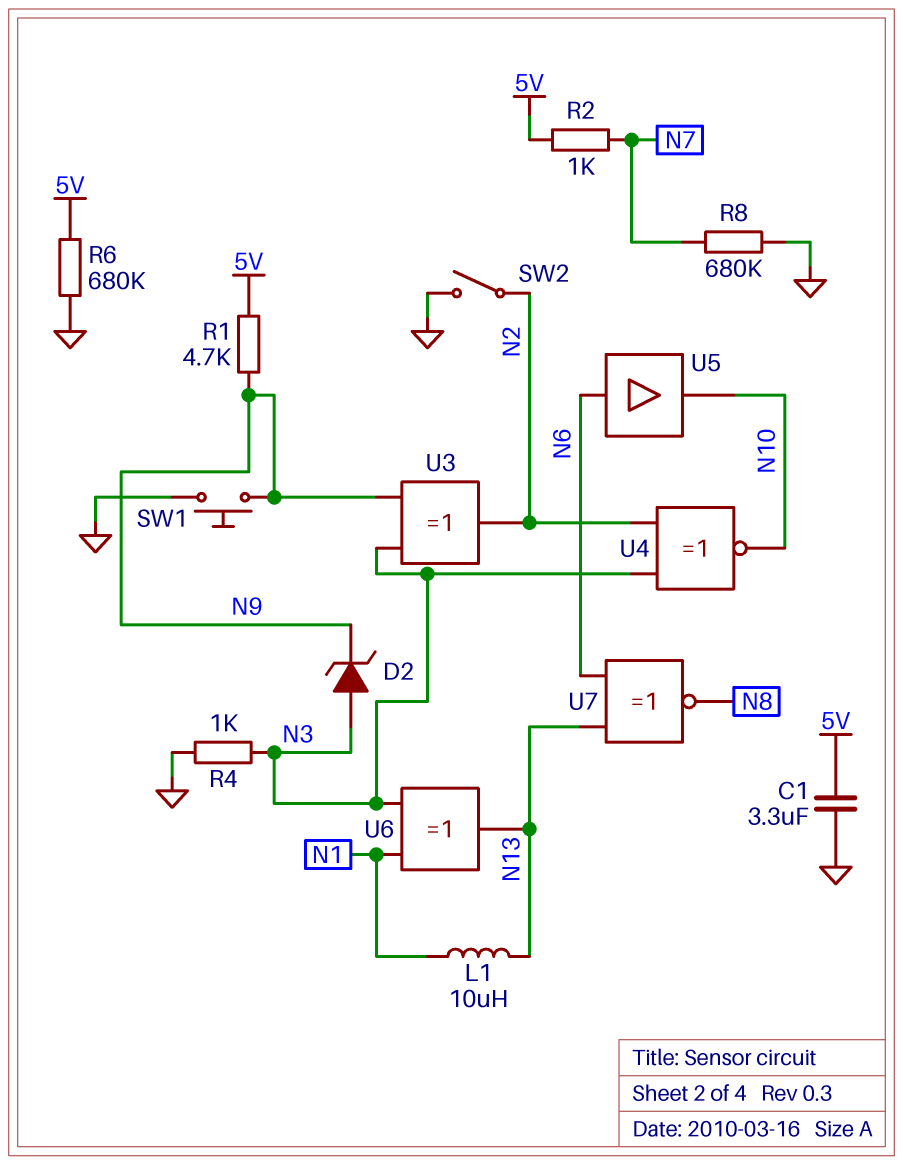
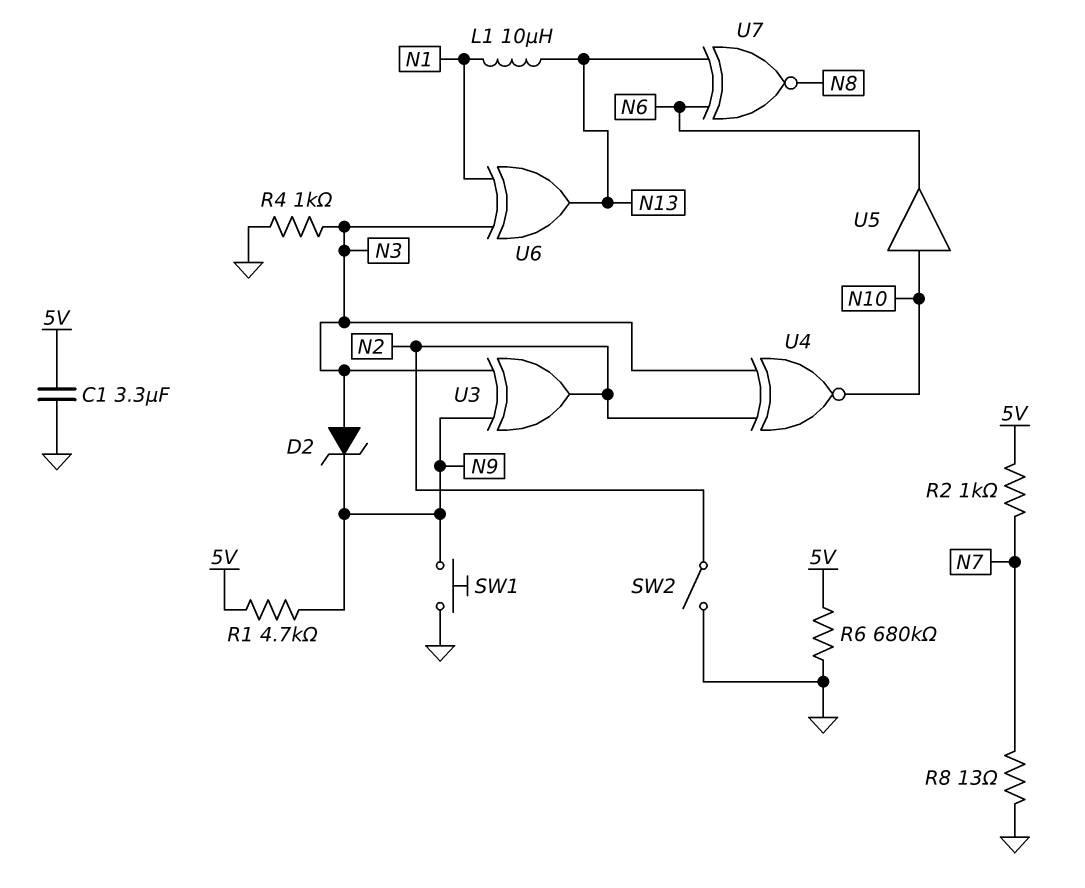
R8: 680k (GND, N7) -> 13 (GND, N7)
U5: buffer (in N6, out N10) -> buffer (in N10, out N6)

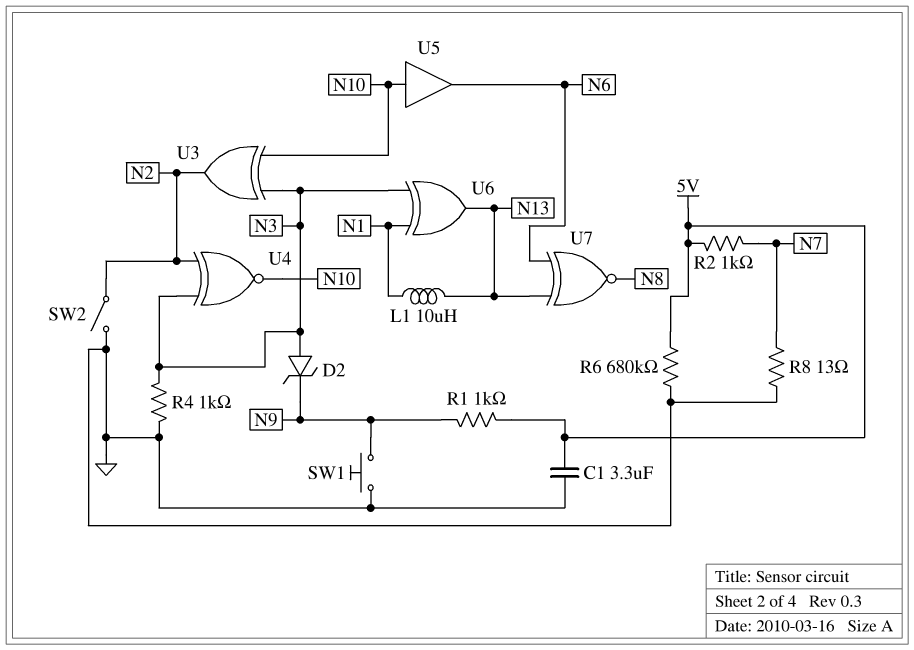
R1: 4.7k (5V, N9) -> 1k (5V, N9)
U3: XOR (in N3, in N9, out N2) -> XOR (in N3, in N10, out N2)

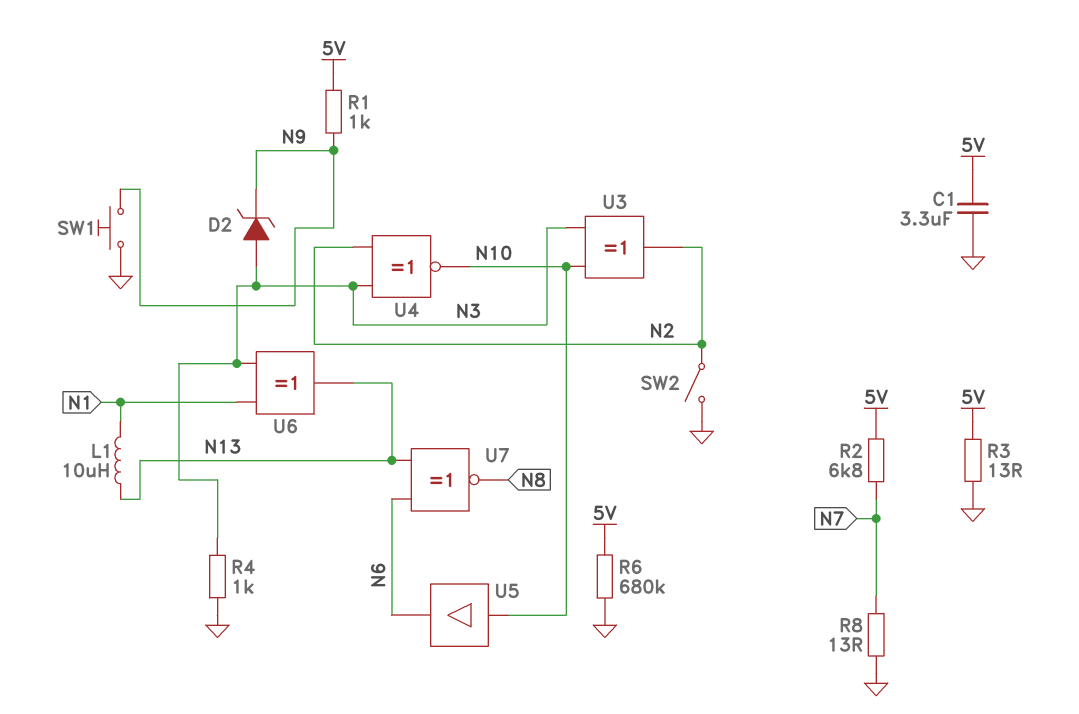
R2: 1k (5V, N7) -> 6.8k (5V, N7)
R3: none -> 13 (5V, GND)

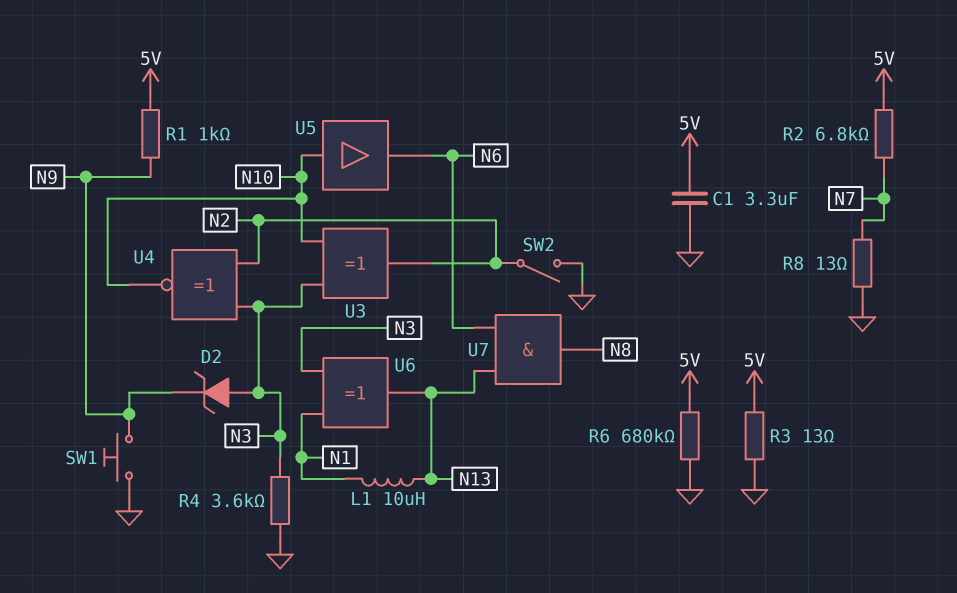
R4: 1k (GND, N3) -> 3.6k (GND, N3)
U7: XNOR (in N6, in N13, out N8) -> AND (in N6, in N13, out N8)

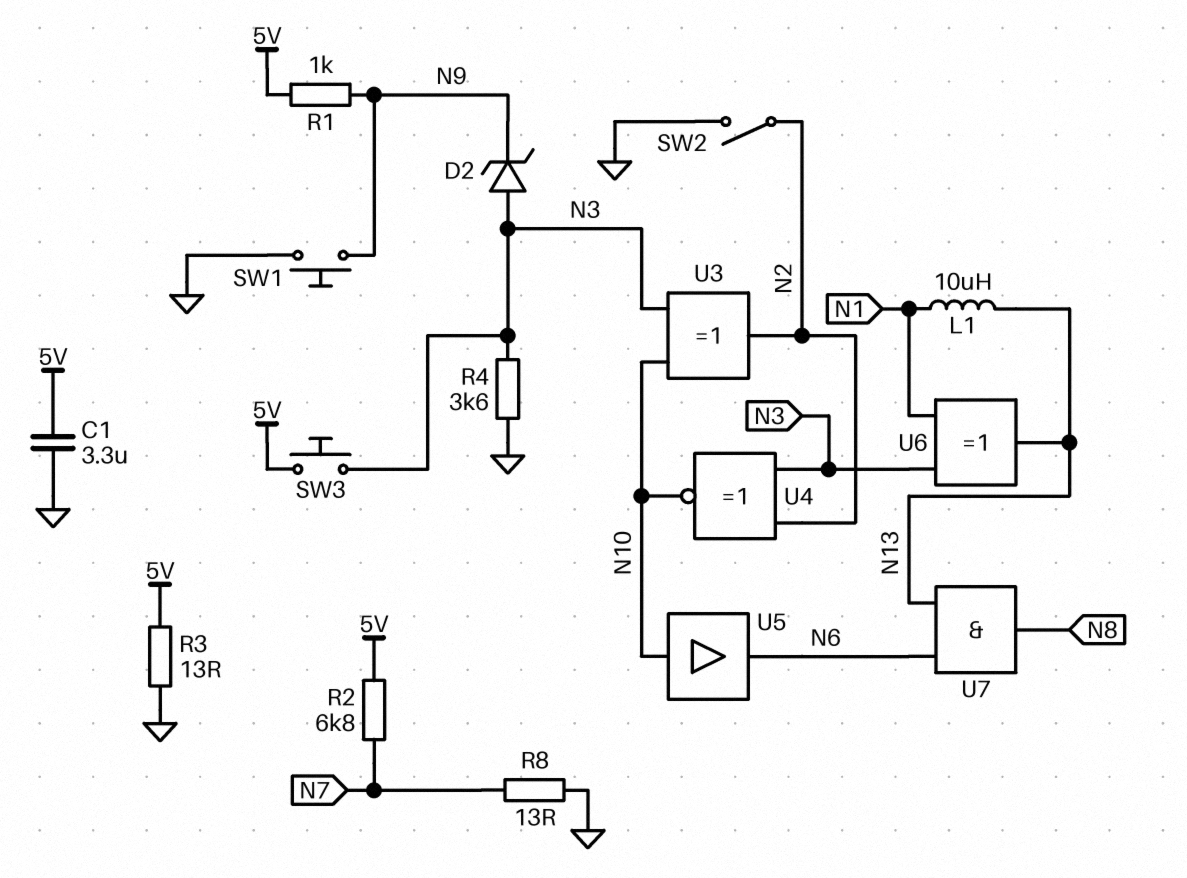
R6: 680k (5V, GND) -> none
SW3: none -> button (5V, N3)

